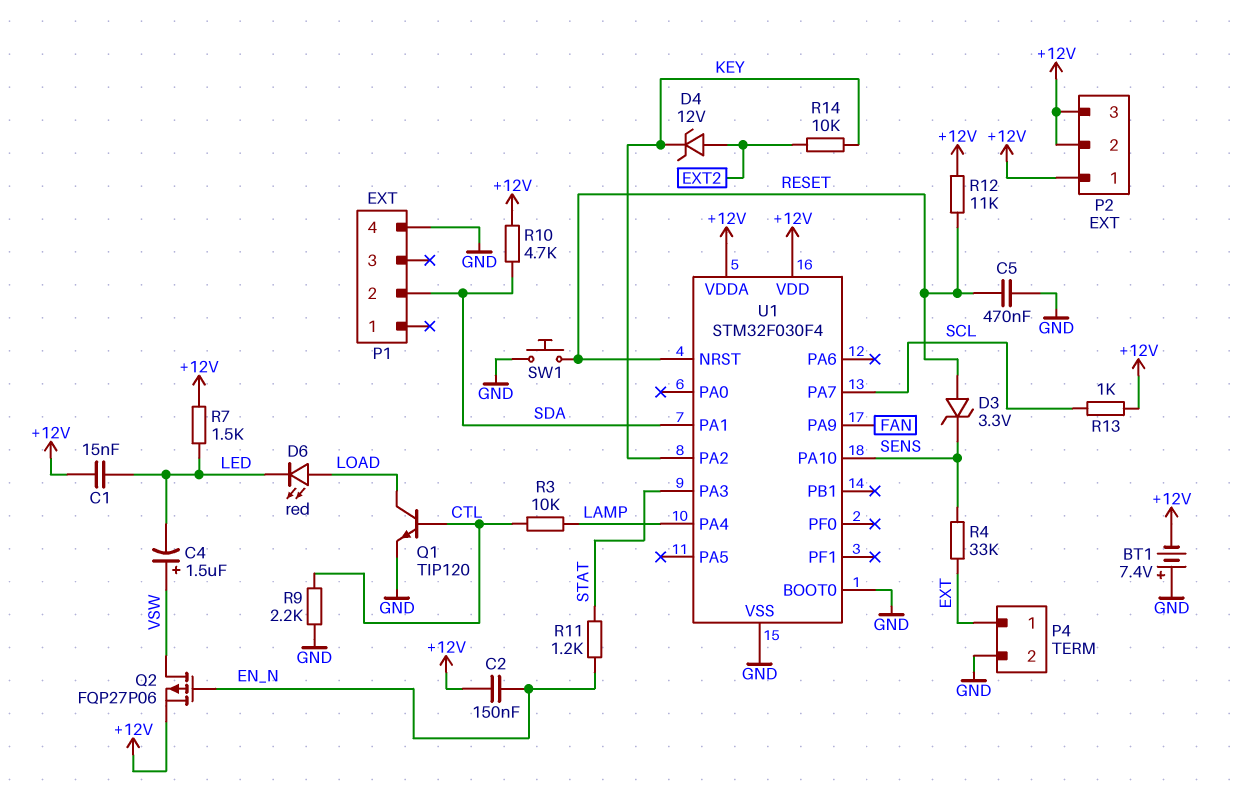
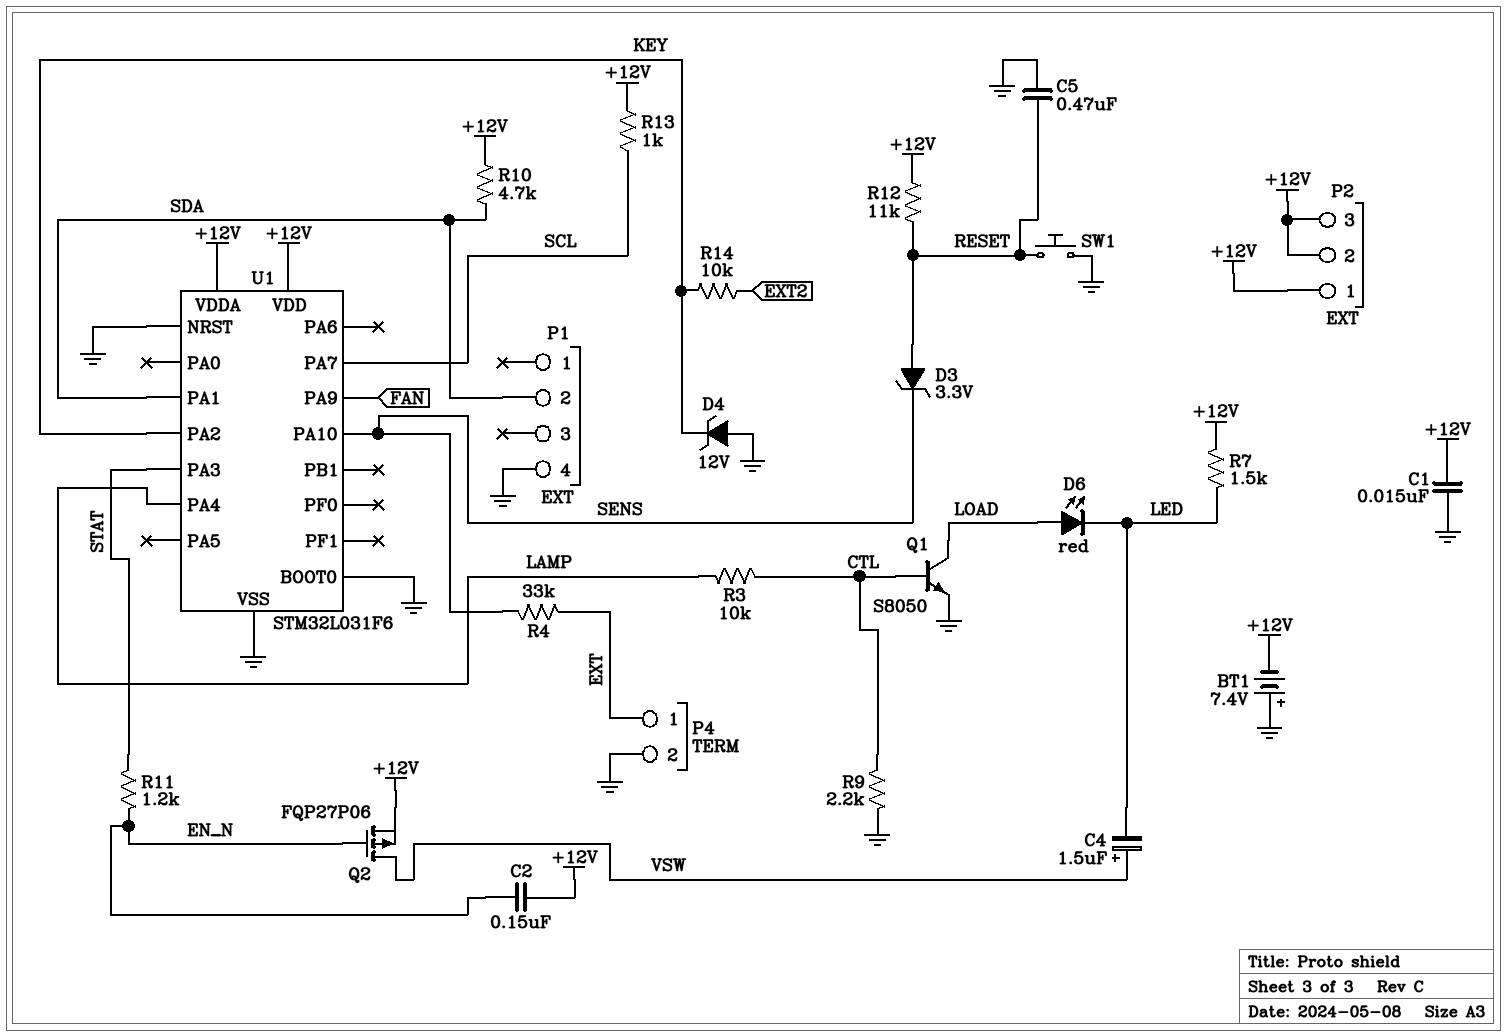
C1: 15nF (+12V, LED) -> 15nF (+12V, GND)
D4: zener 12V (A EXT2, K KEY) -> zener 12V (A GND, K KEY)
Q1: NPN TIP120 (B CTL, C LOAD, E GND) -> NPN S8050 (B CTL, C LOAD, E GND)
U1: STM32F030F4 -> STM32L031F6
U1 pin NRST: RESET -> GND

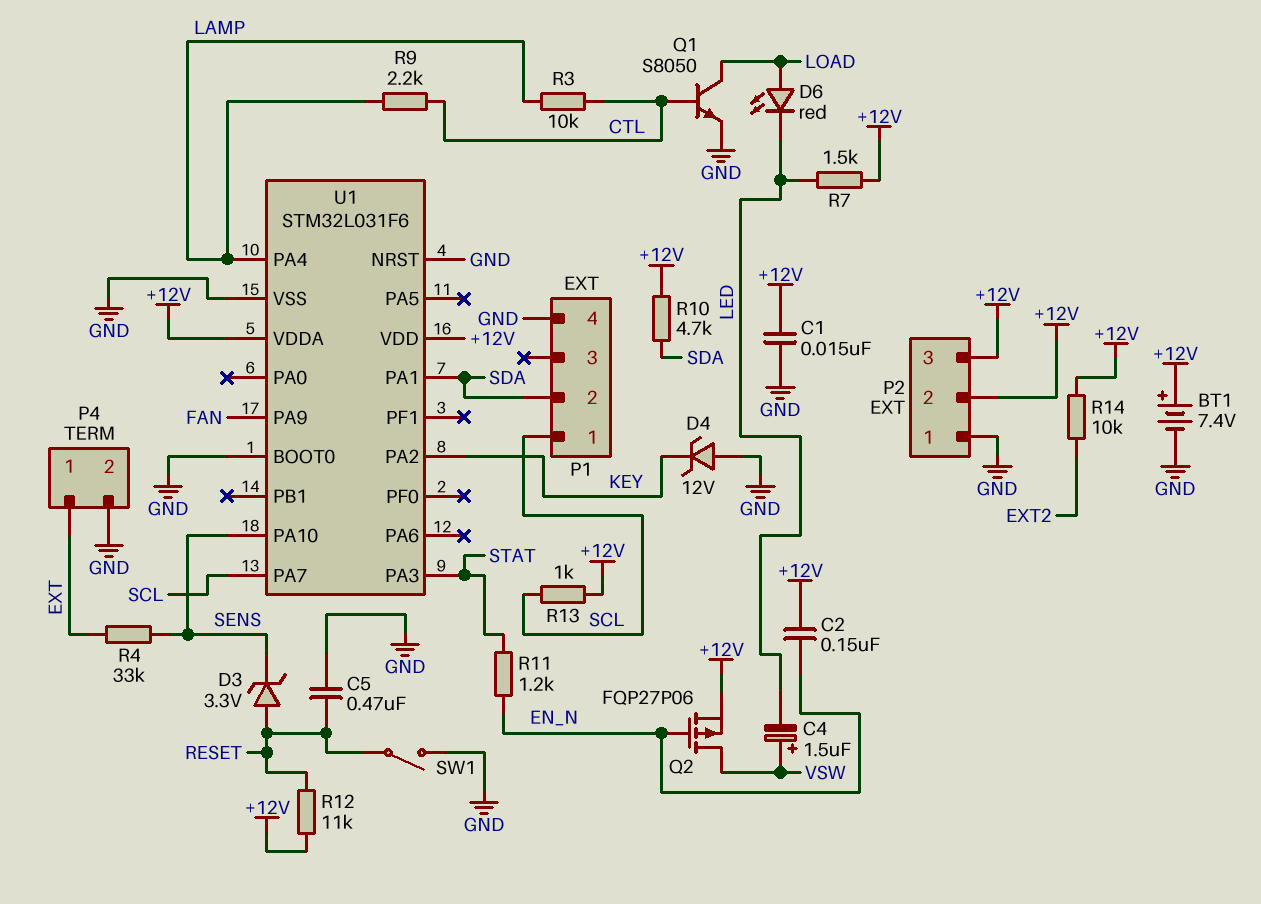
BT1: 7.4V (plus GND, minus +12V) -> 7.4V (plus +12V, minus GND)
P1 pin 1: none -> SCL
P2 pin 1: +12V -> GND
R9: 2.2k (CTL, GND) -> 2.2k (CTL, LAMP)
R14: 10k (EXT2, KEY) -> 10k (+12V, EXT2)
SW1: button (GND, RESET) -> switch (GND, RESET)

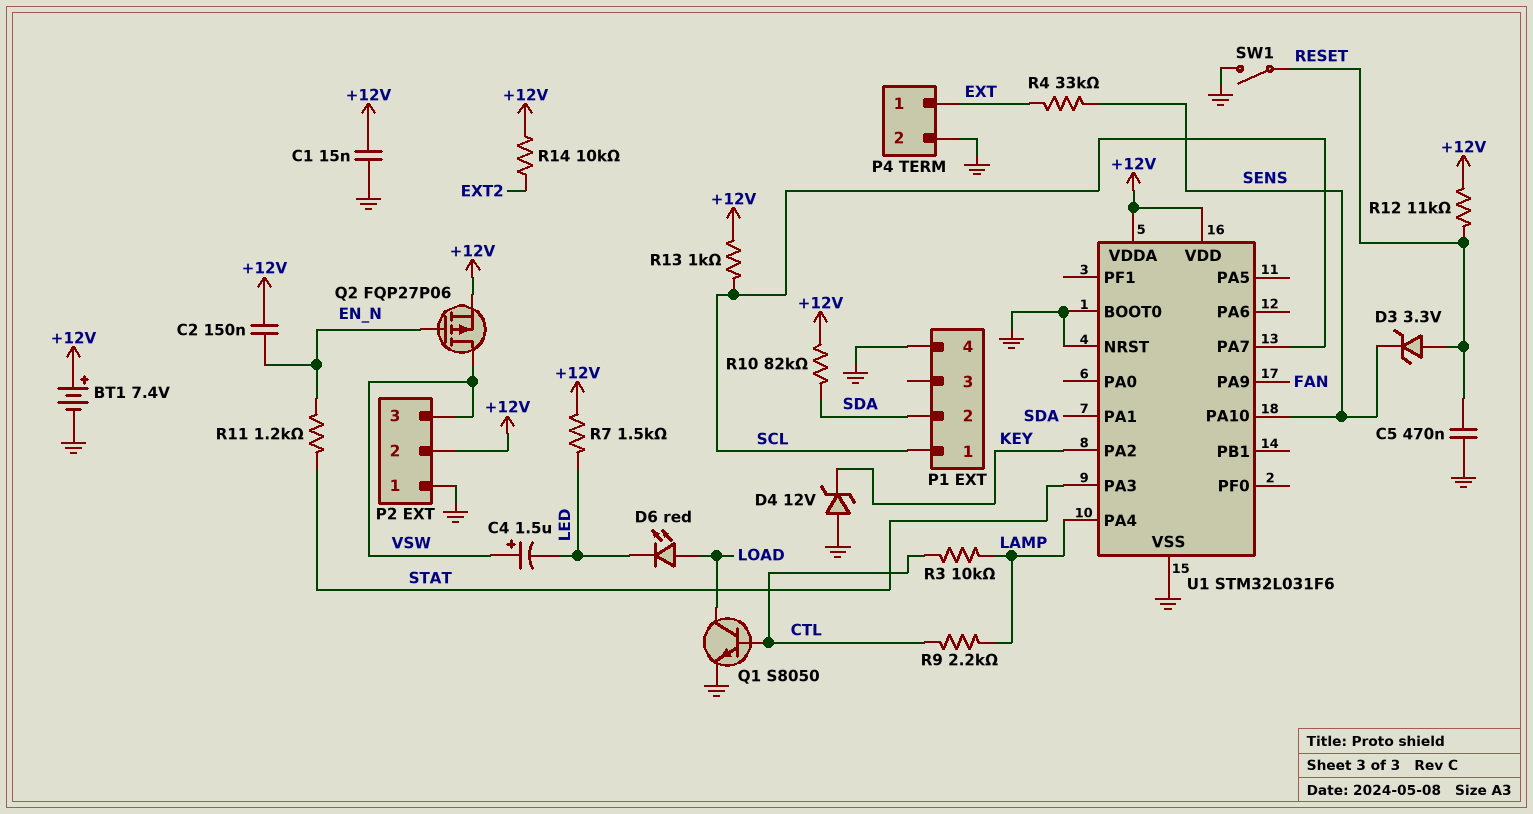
P2 pin 3: +12V -> VSW
R10: 4.7k (+12V, SDA) -> 82k (+12V, SDA)

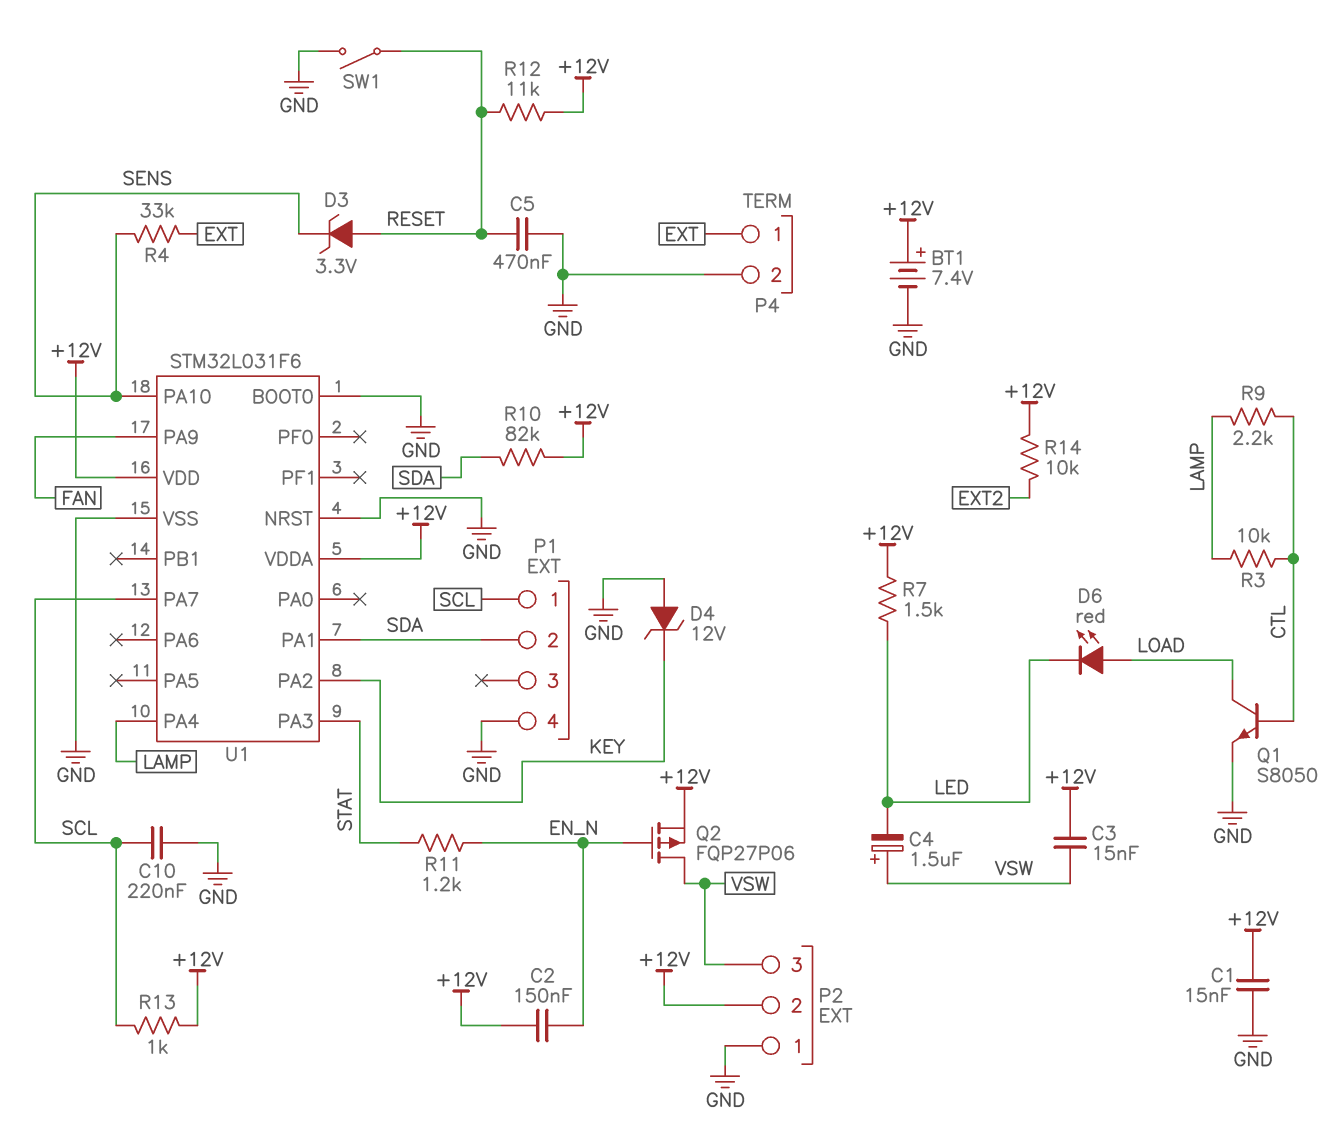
C3: none -> 15nF (+12V, VSW)
C10: none -> 220nF (GND, SCL)

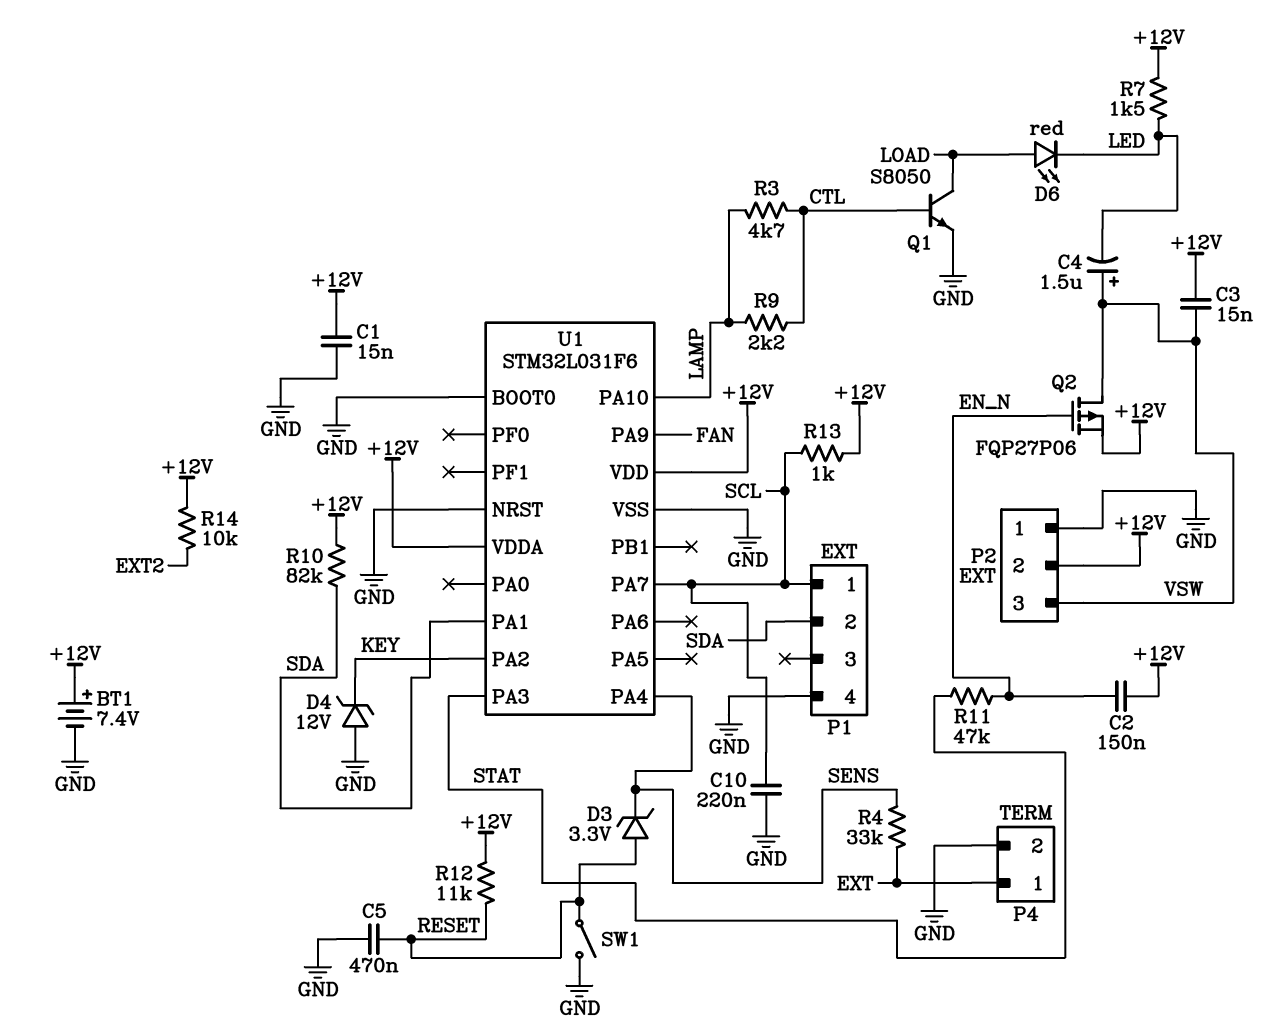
R3: 10k (CTL, LAMP) -> 4.7k (CTL, LAMP)
R11: 1.2k (EN_N, STAT) -> 47k (EN_N, STAT)
U1 pin PA4: LAMP -> SENS
U1 pin PA10: SENS -> LAMP

